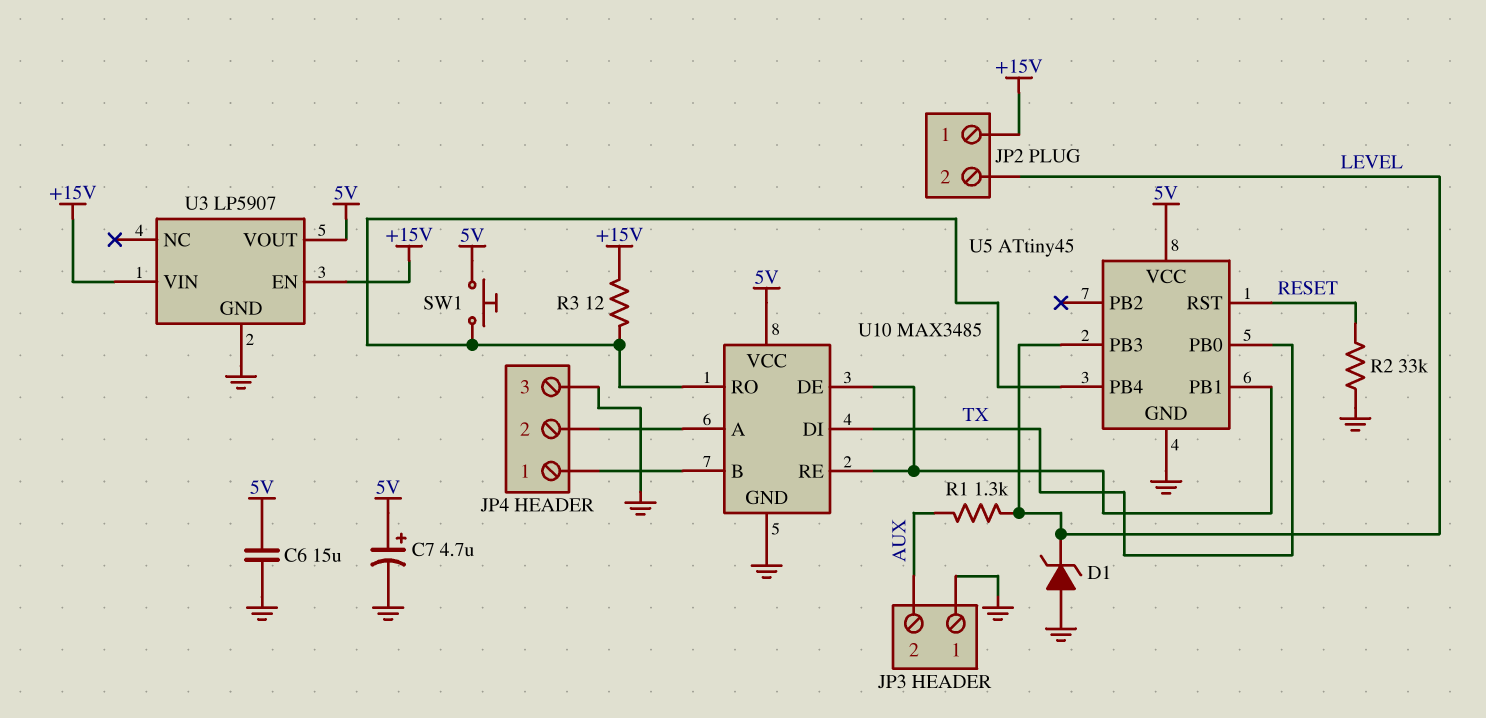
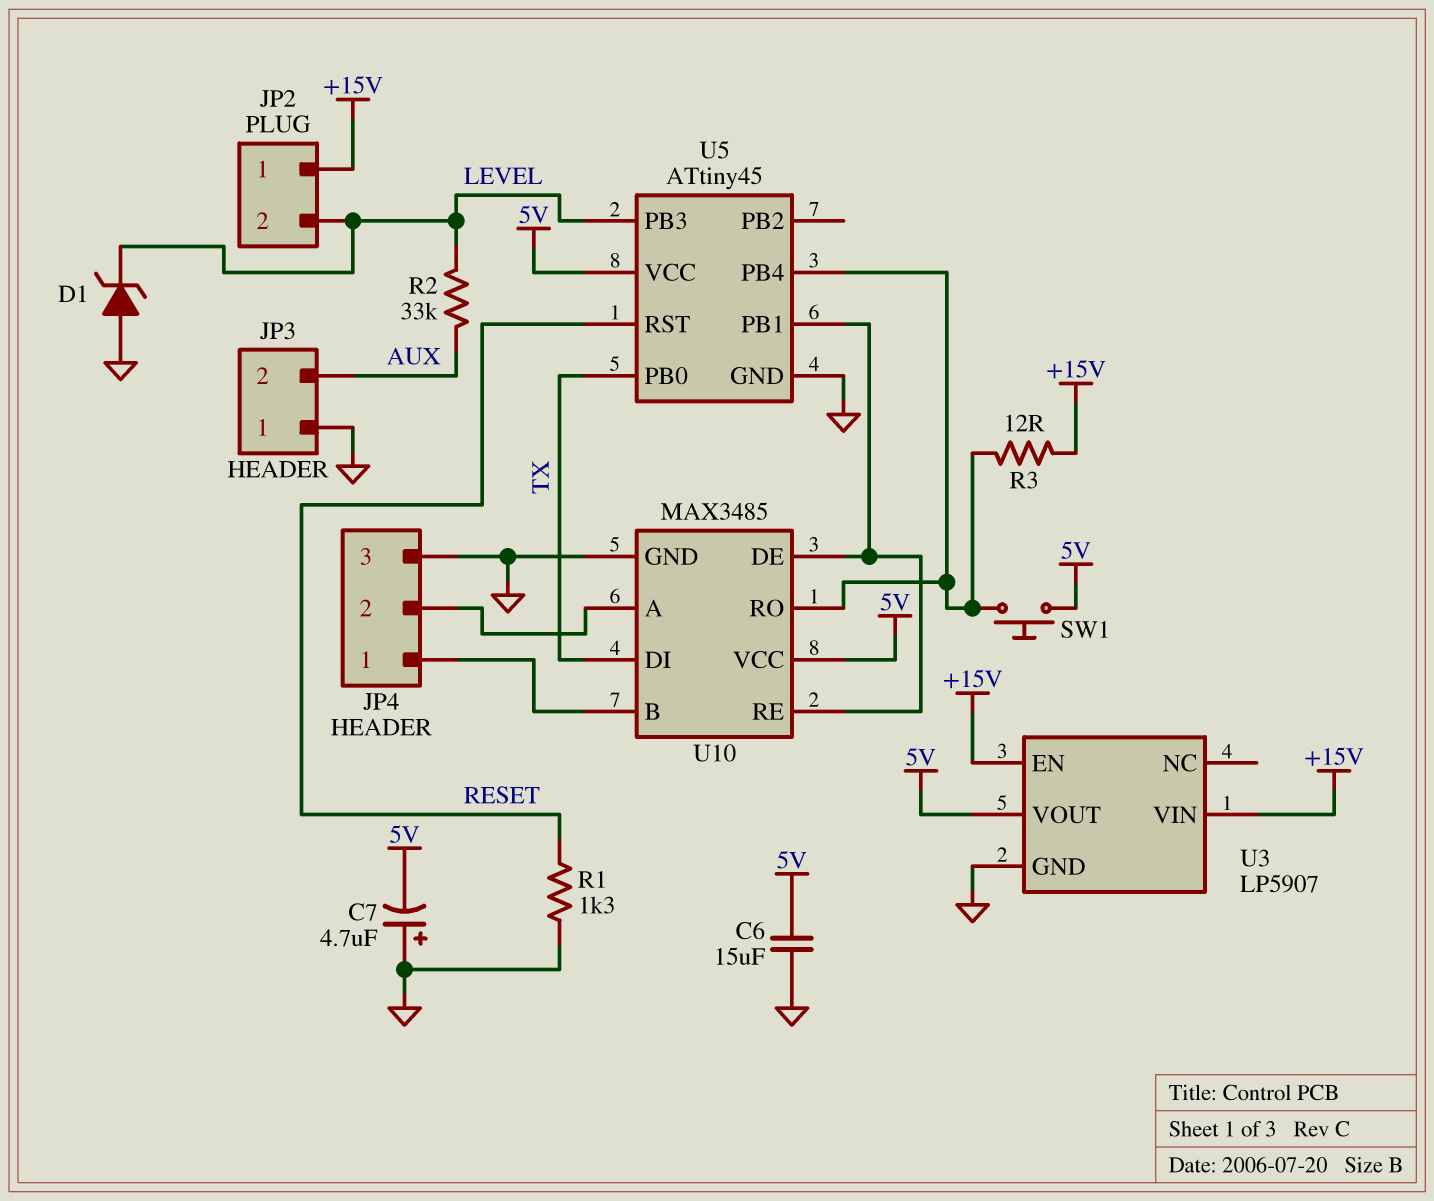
C7: 4.7uF (plus 5V, minus GND) -> 4.7uF (plus GND, minus 5V)
R1: 1.3k (AUX, LEVEL) -> 1.3k (GND, RESET)
R2: 33k (GND, RESET) -> 33k (AUX, LEVEL)

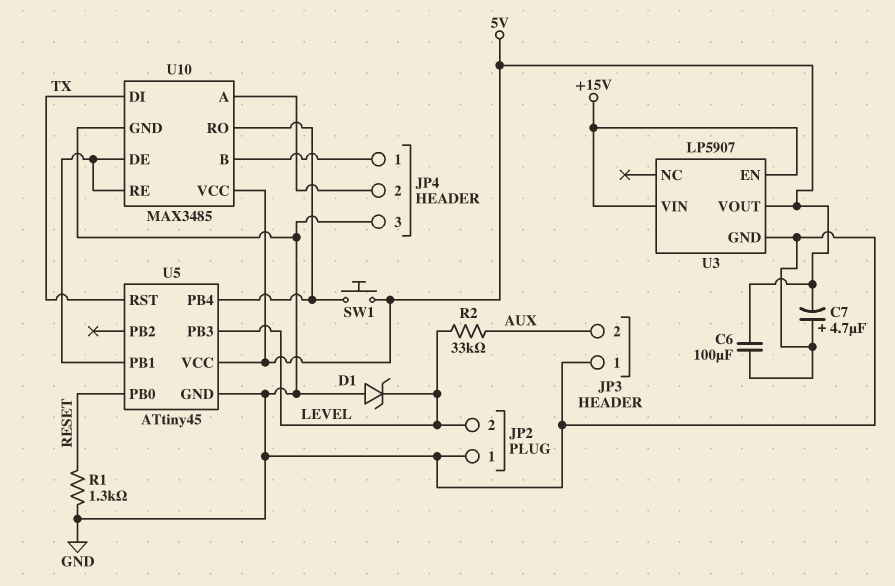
C6: 15uF (5V, GND) -> 100uF (5V, GND)
JP2 pin 1: +15V -> GND
R3: 12 (+15V, U5/PB4) -> none
U5 pin PB0: TX -> RESET
U5 pin RST: RESET -> TX

